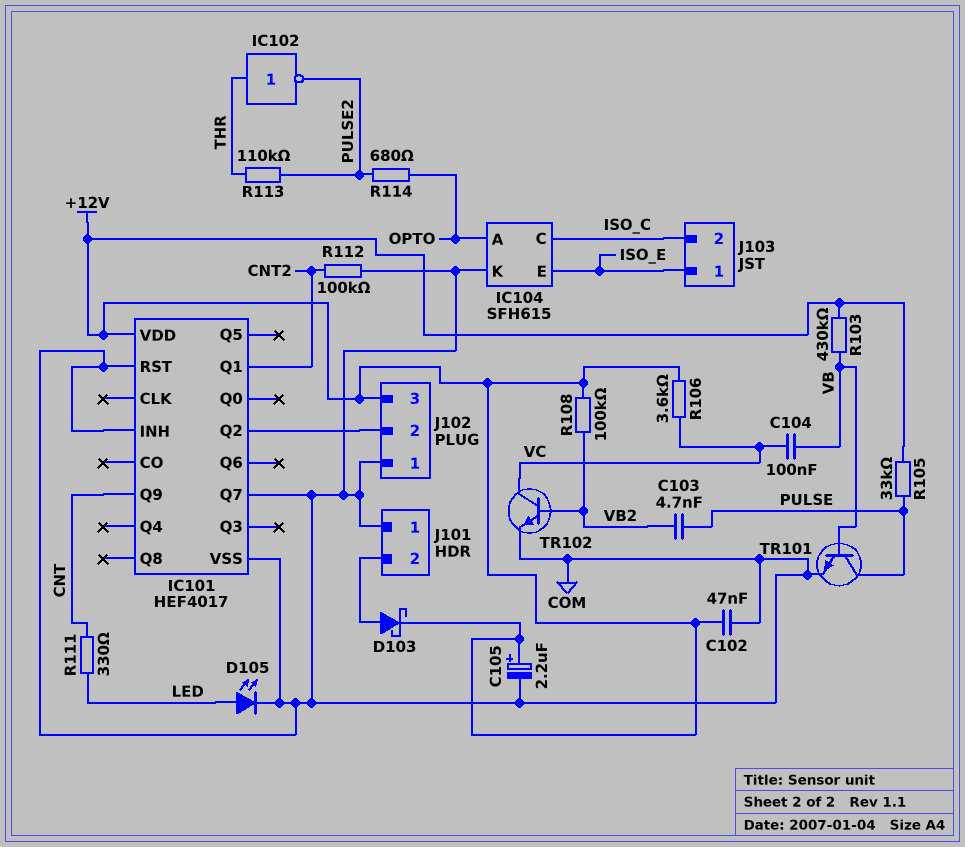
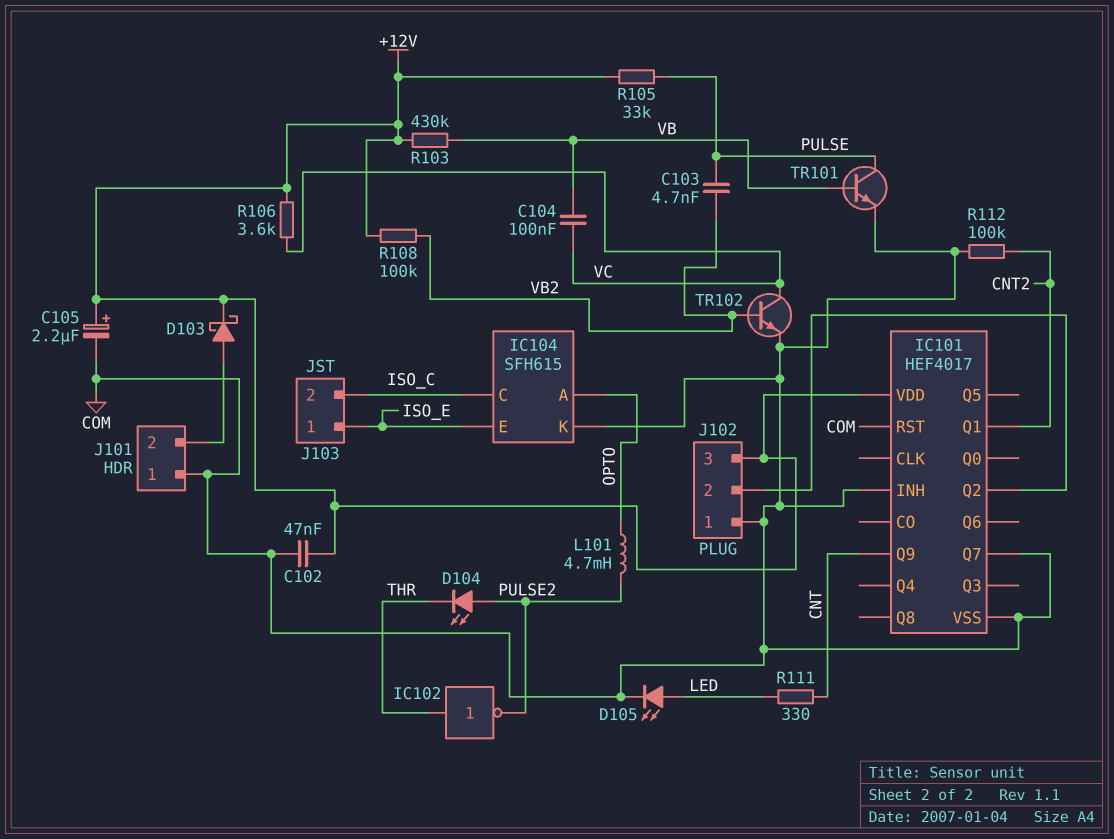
D104: none -> LED (A PULSE2, K THR)
L101: none -> 4.7mH (OPTO, PULSE2)
R113: 110k (PULSE2, THR) -> none
R114: 680 (OPTO, PULSE2) -> none

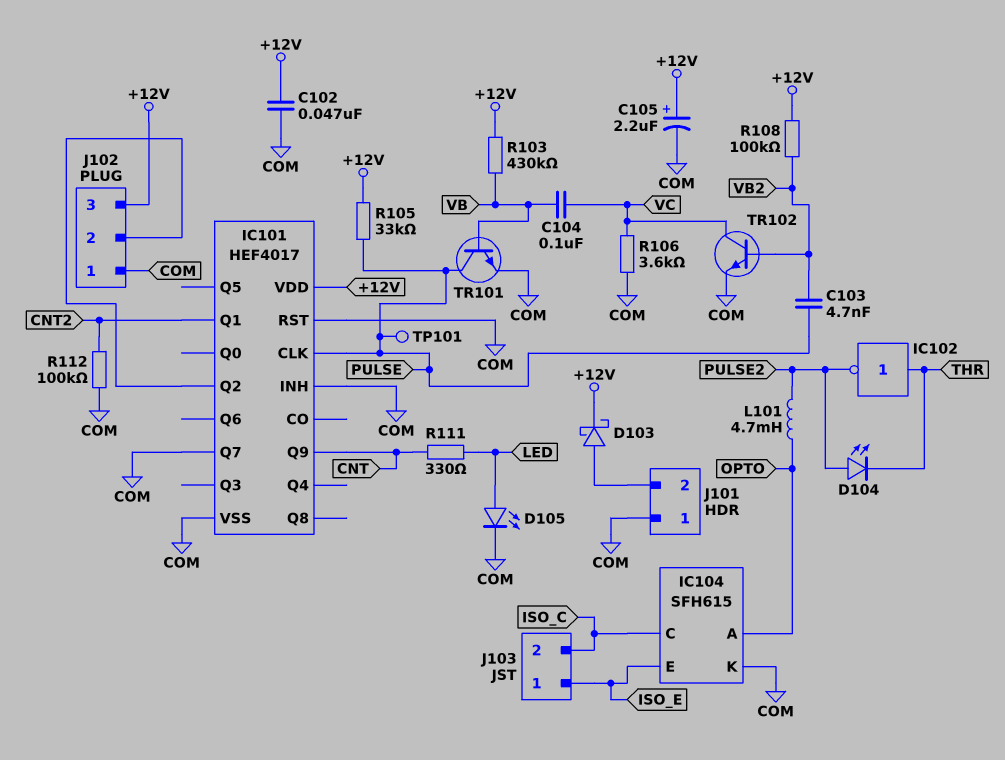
IC101 pin CLK: none -> PULSE
R106: 3.6k (+12V, VC) -> 3.6k (COM, VC)
TP101: none -> test point (PULSE)

